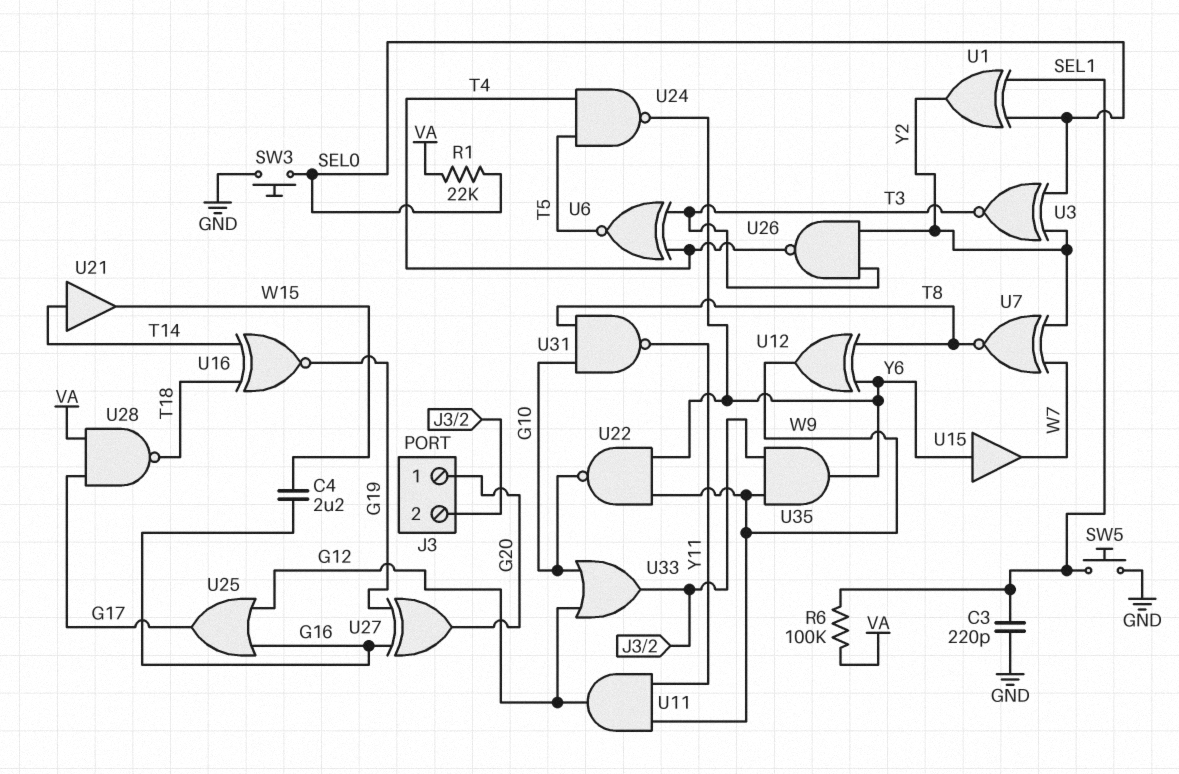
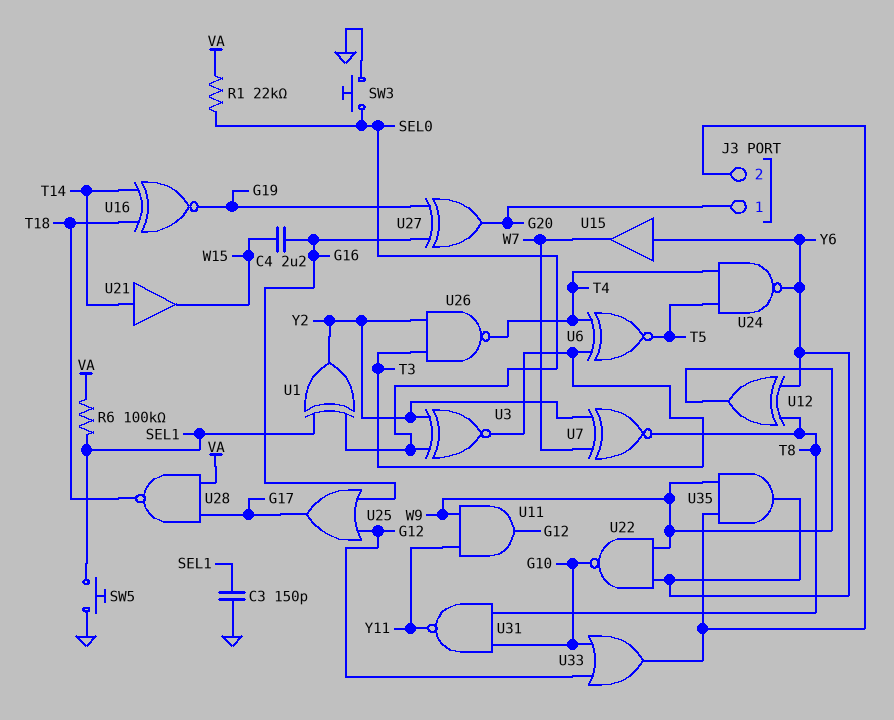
C3: 220pF (GND, SEL1) -> 150pF (GND, SEL1)

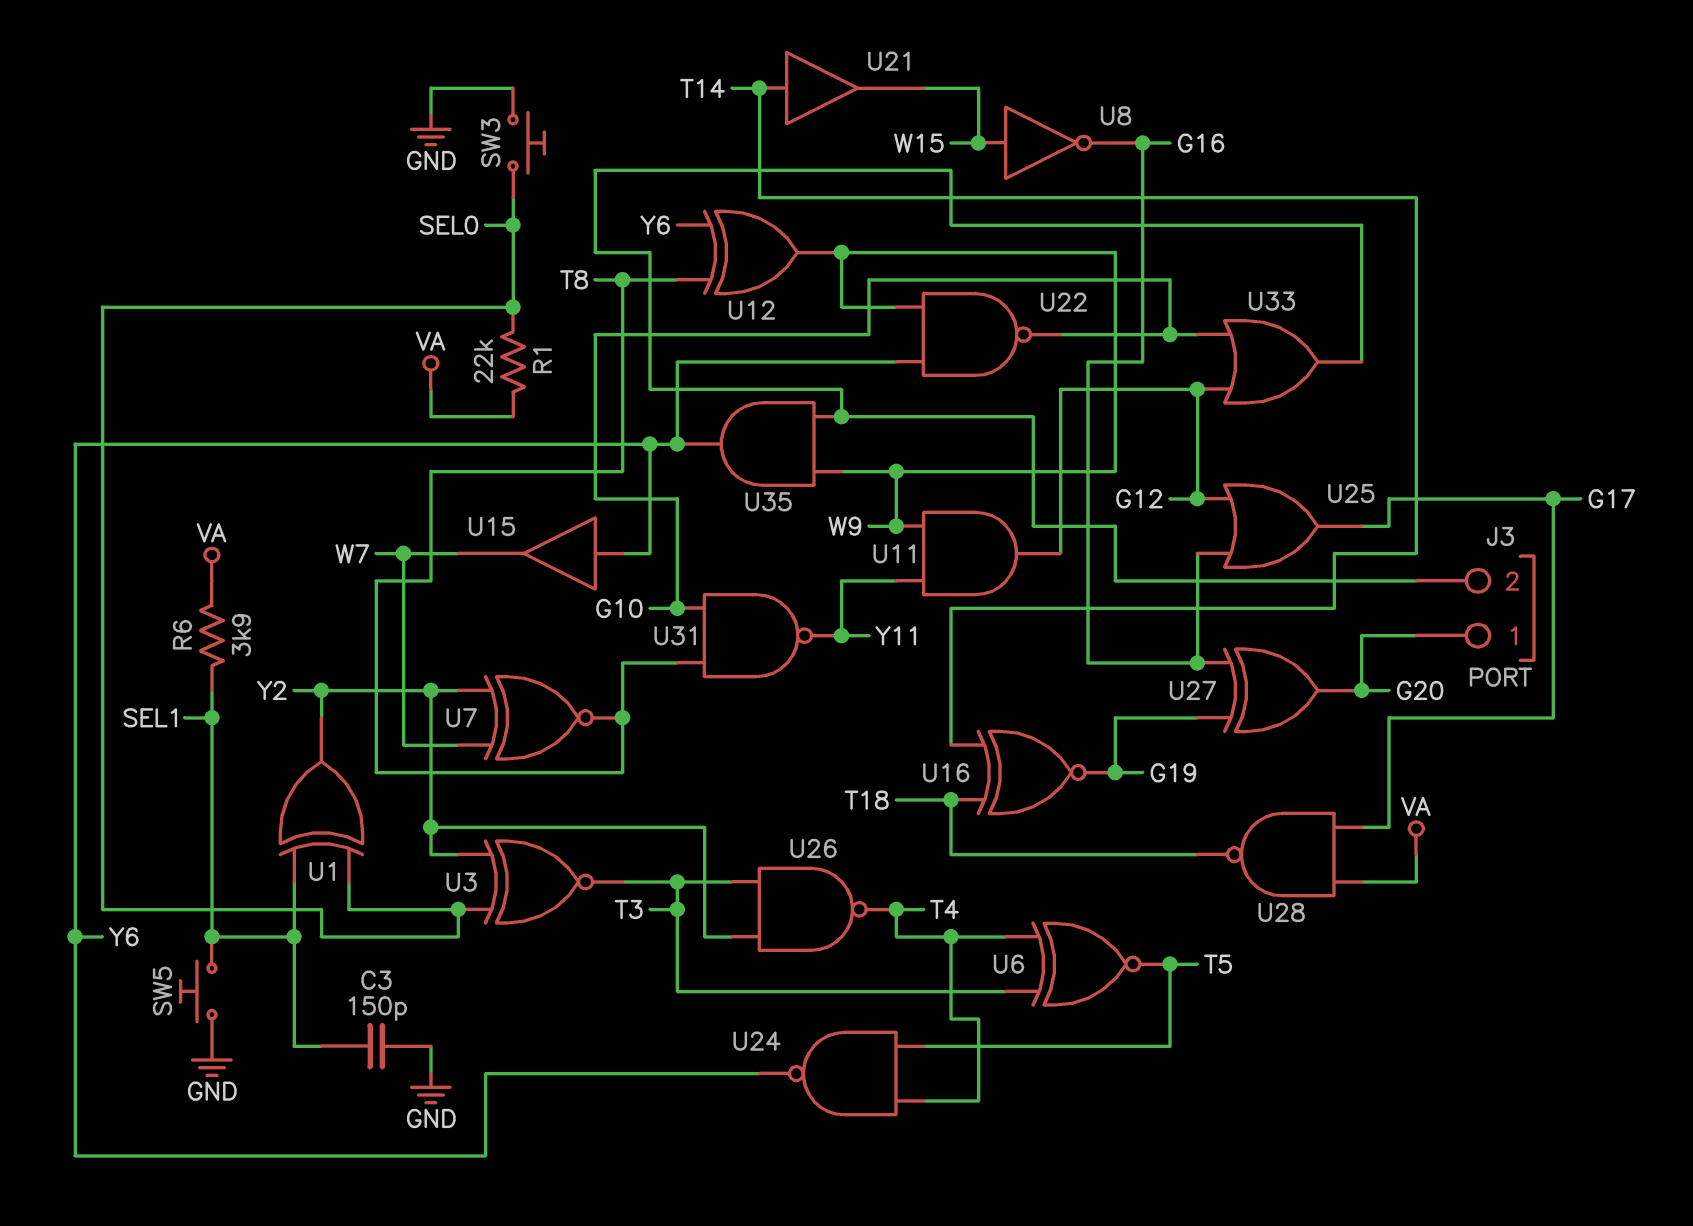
C4: 2.2uF (G16, W15) -> none
R6: 100k (SEL1, VA) -> 3.9k (SEL1, VA)
U8: none -> NOT (in W15, out G16)

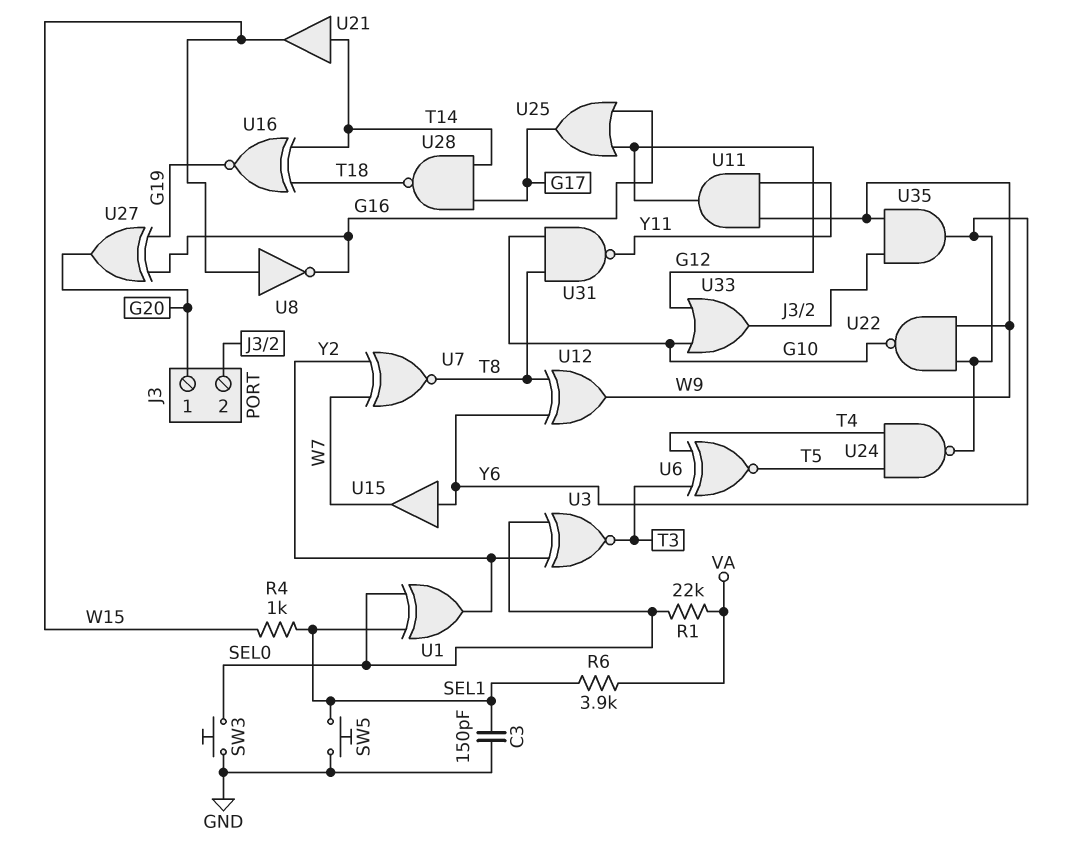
R4: none -> 1k (SEL1, W15)
U26: NAND (in T3, in Y2, out T4) -> none
U28: NAND (in G17, in VA, out T18) -> NAND (in G17, in T14, out T18)

